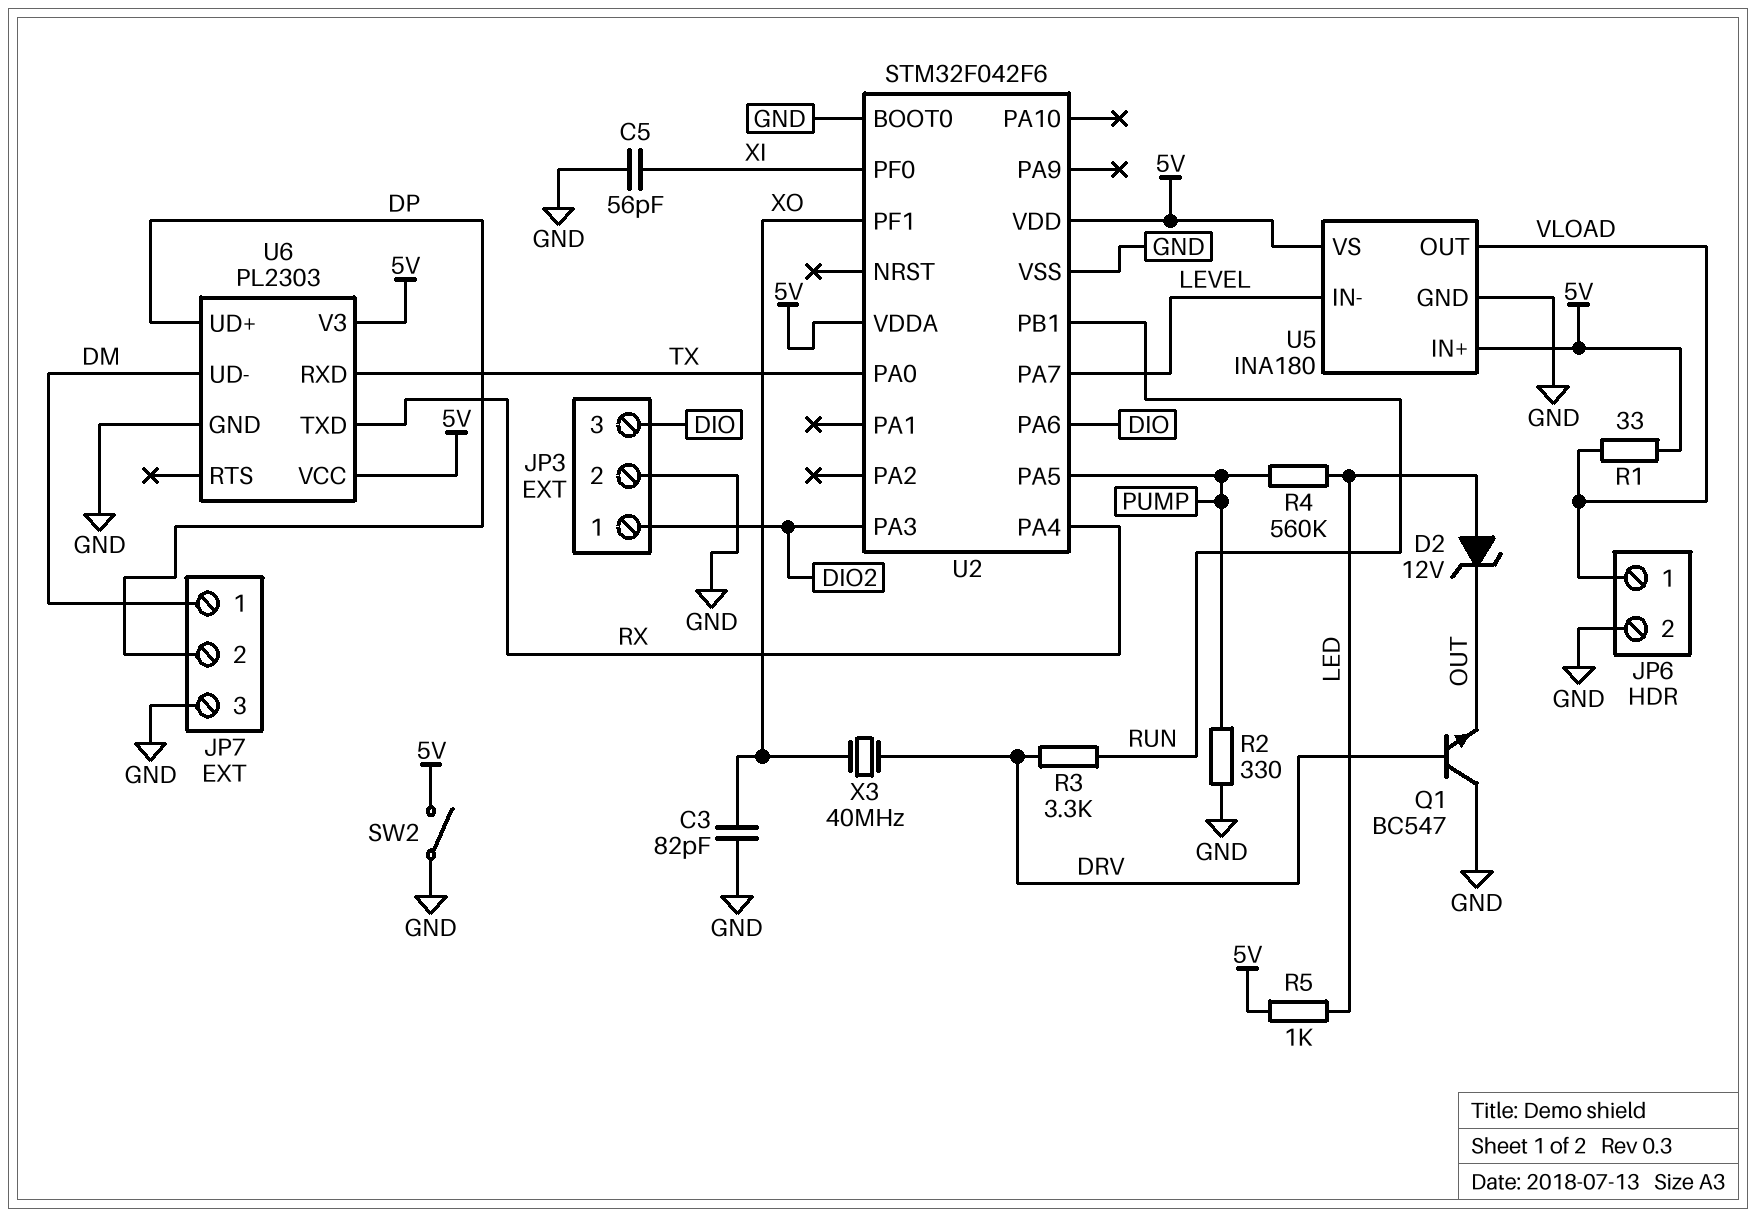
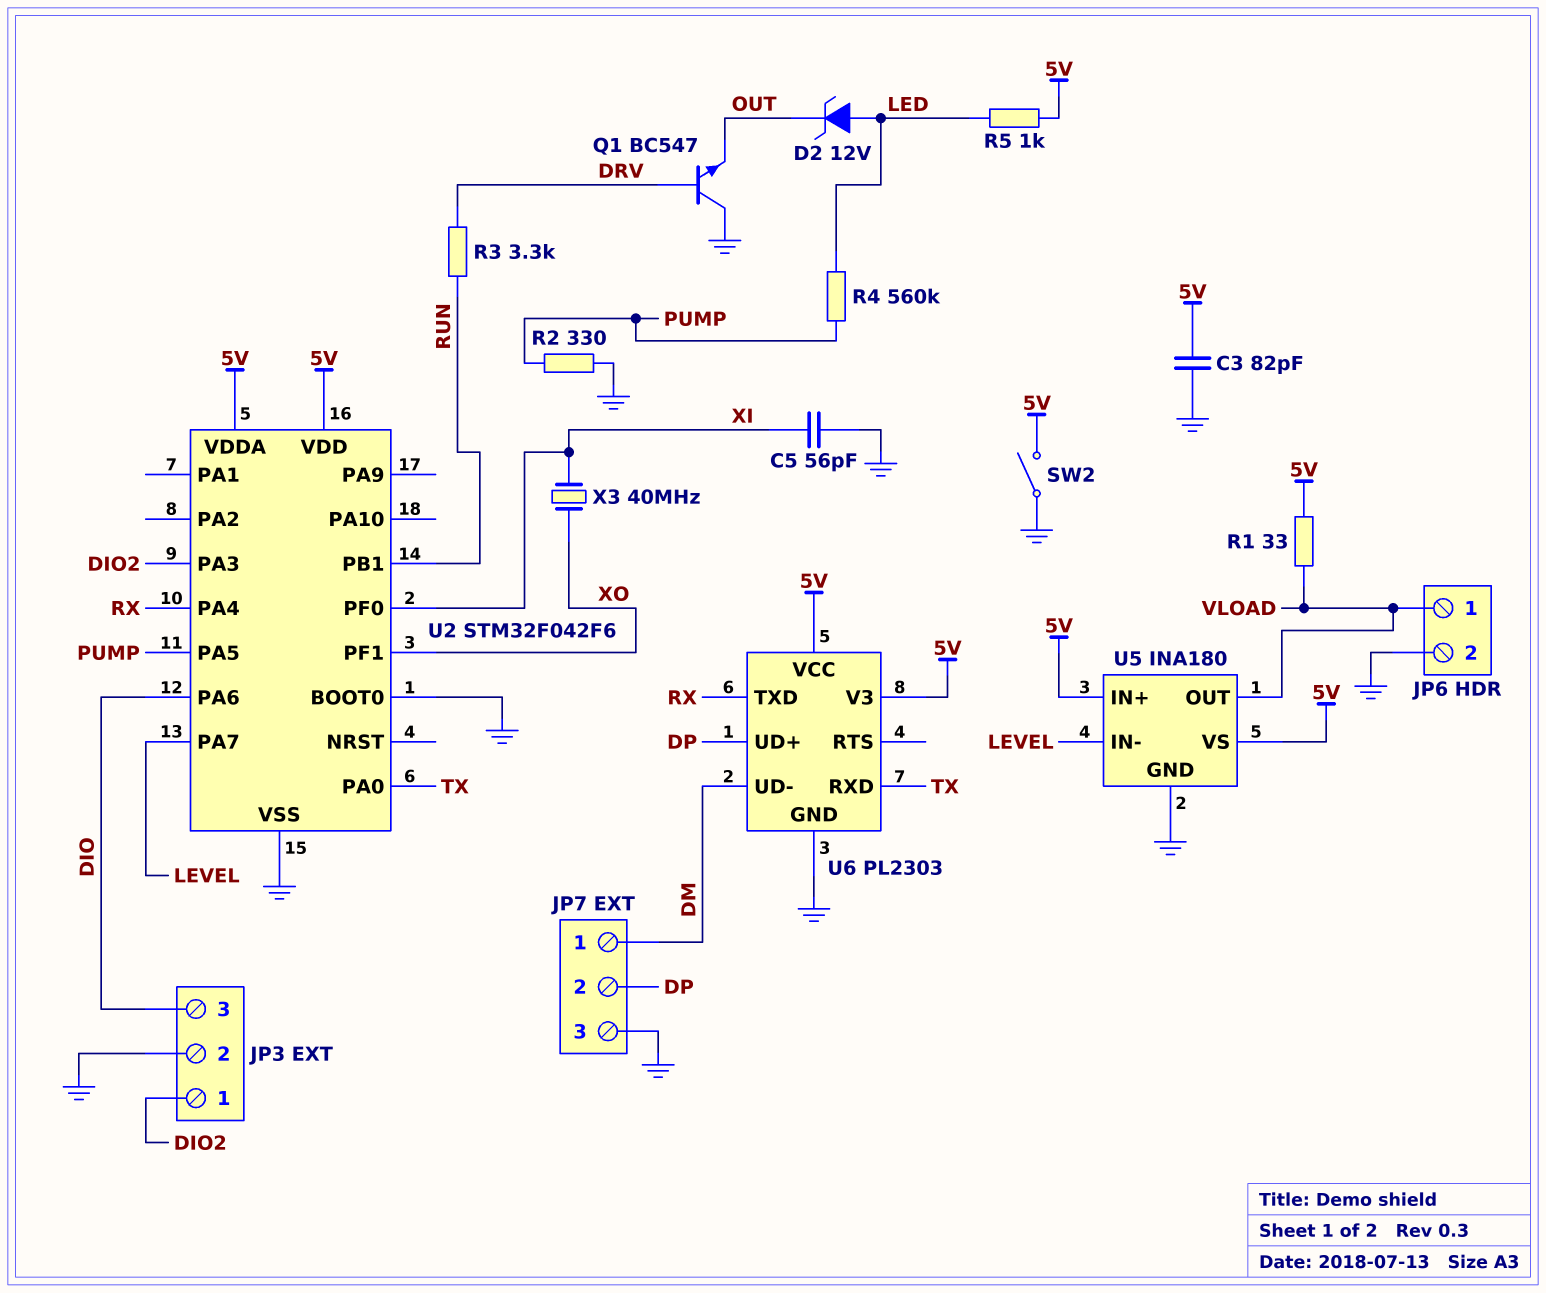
C3: 82pF (GND, XO) -> 82pF (5V, GND)
X3: 40MHz (DRV, XO) -> 40MHz (XI, XO)

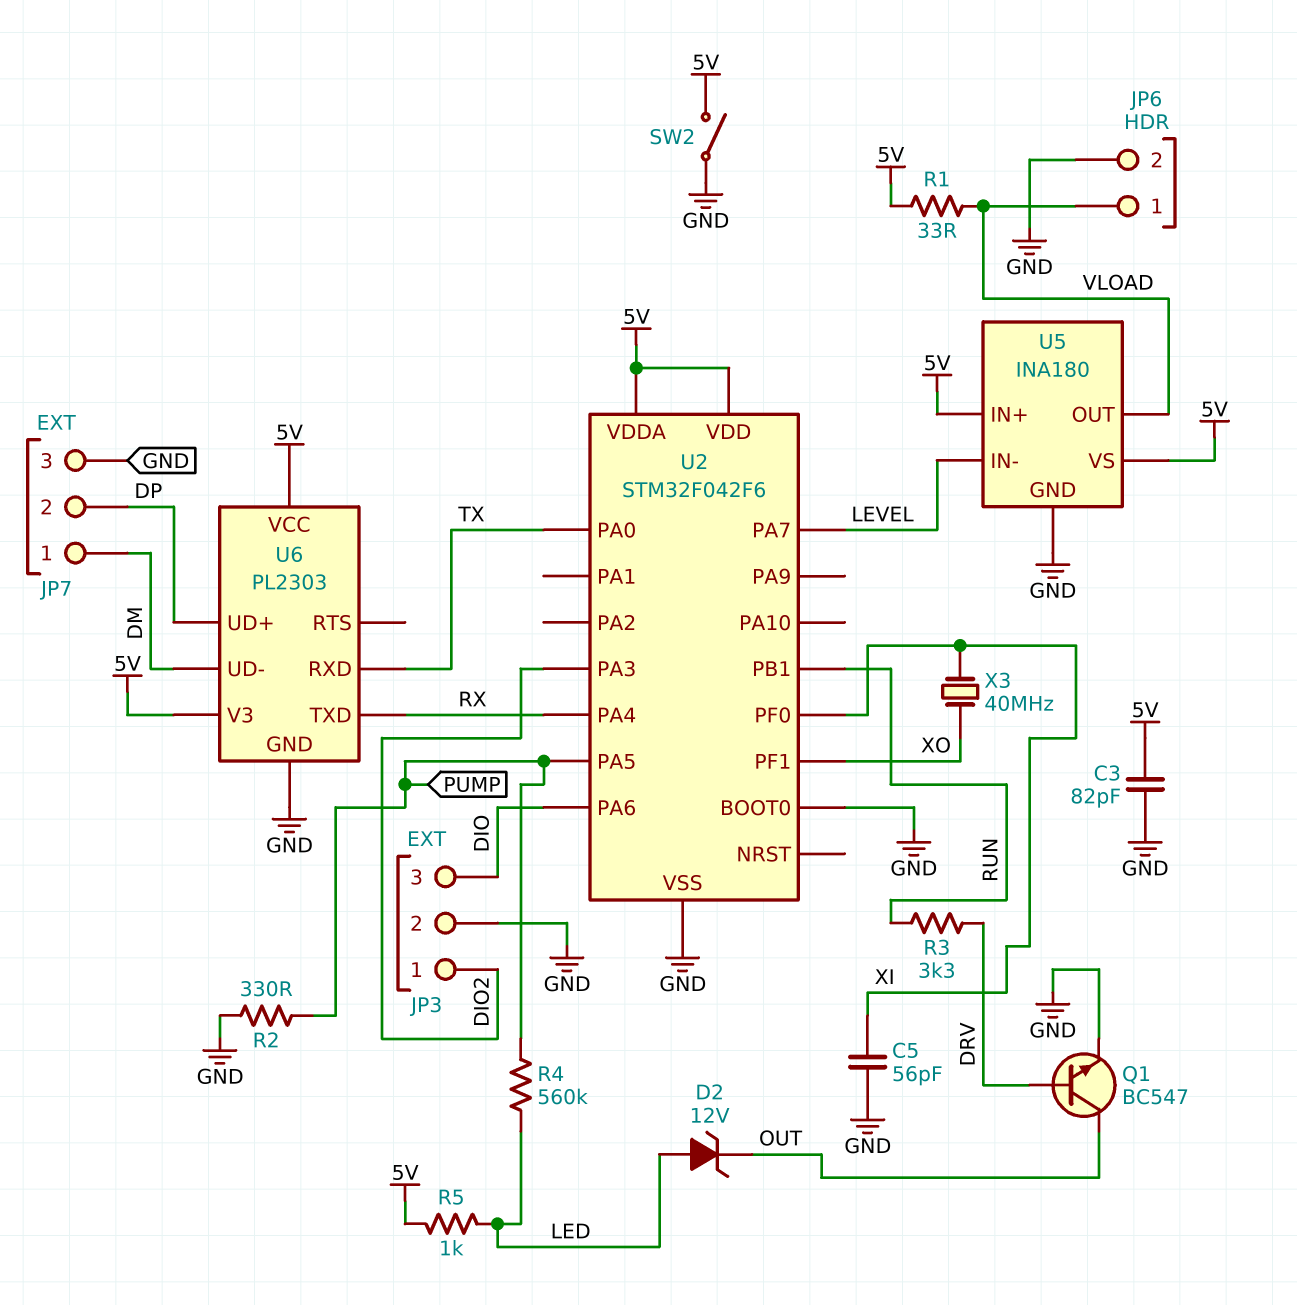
Q1: NPN BC547 (B DRV, C GND, E OUT) -> NPN BC547 (B DRV, C OUT, E GND)

